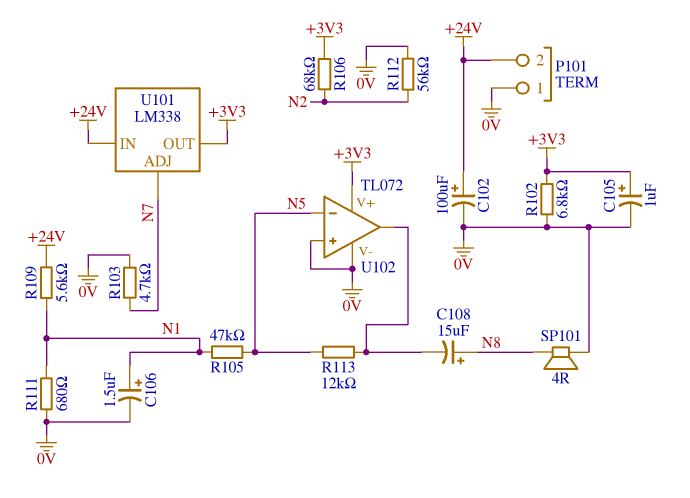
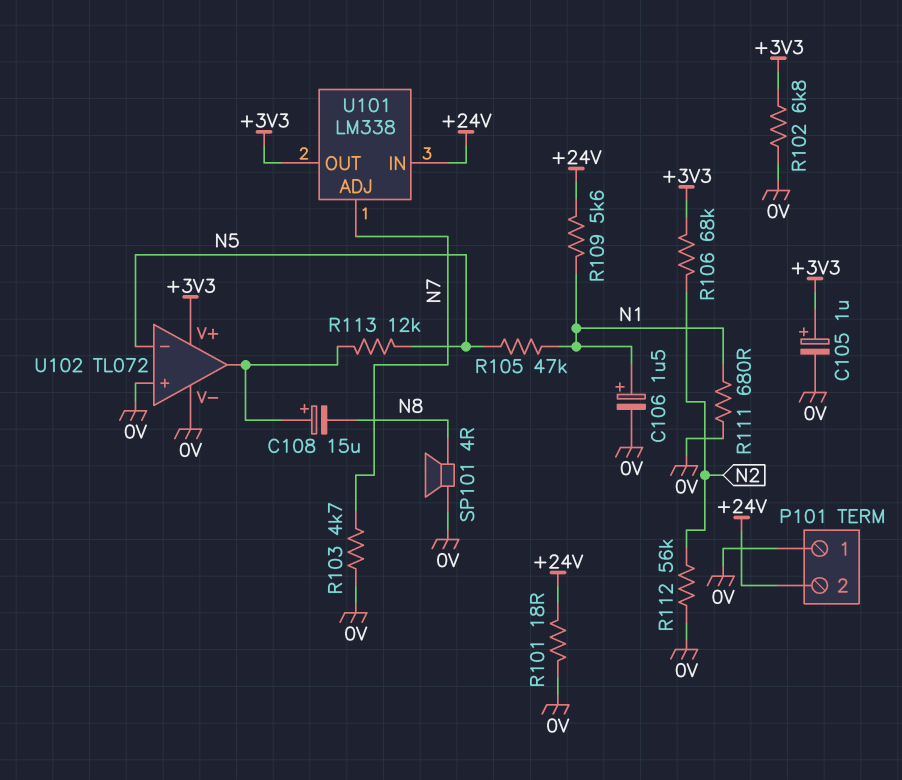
C102: 100uF (plus +24V, minus 0V) -> none
C108: 15uF (plus N8, minus U102/out) -> 15uF (plus U102/out, minus N8)
R101: none -> 18 (+24V, 0V)

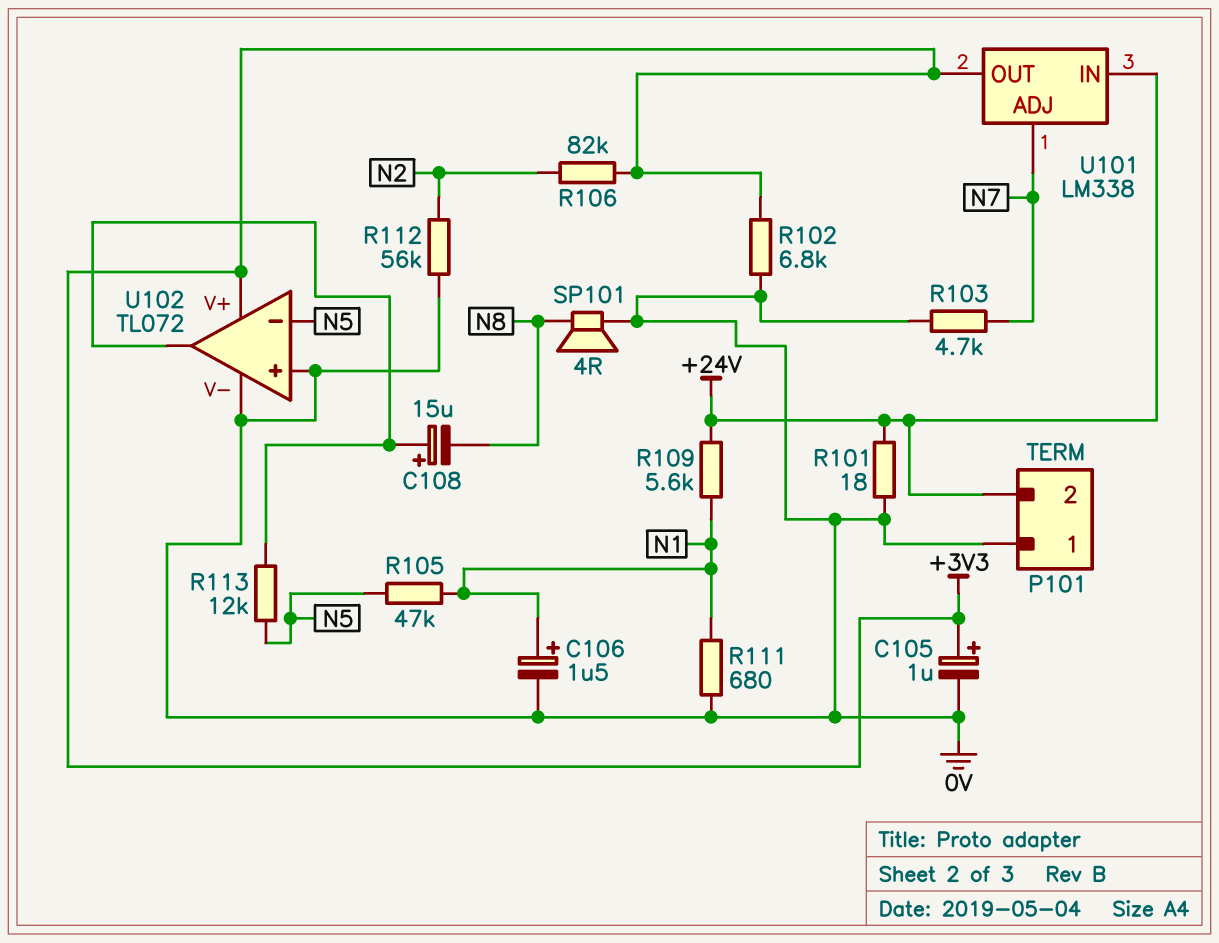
R106: 68k (+3V3, N2) -> 82k (+3V3, N2)

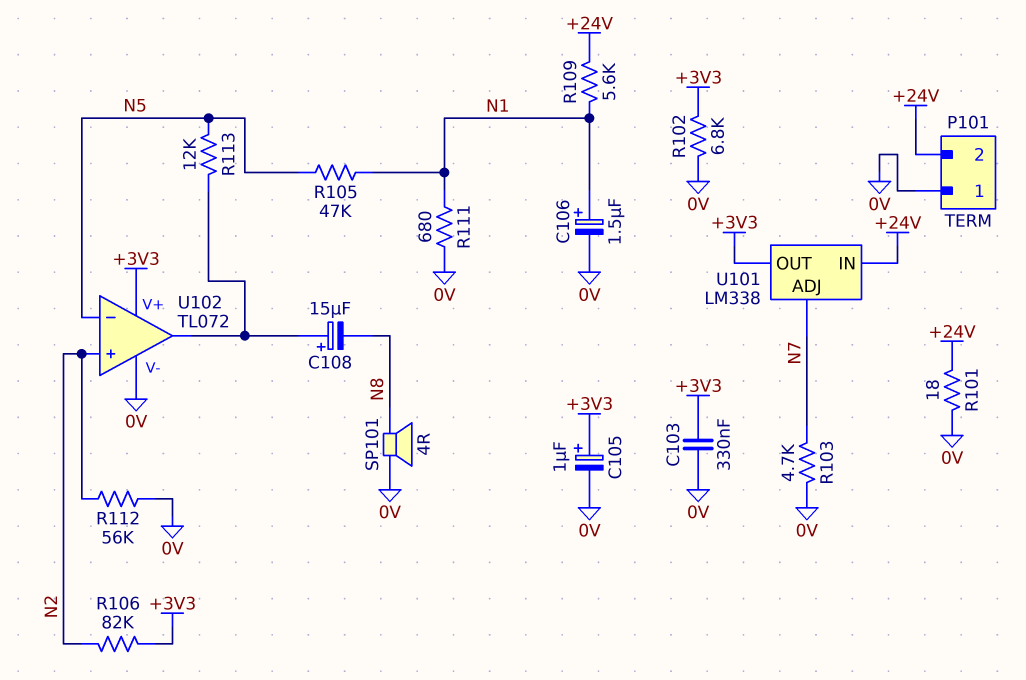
C103: none -> 330nF (+3V3, 0V)
U102 pin in+: 0V -> N2

